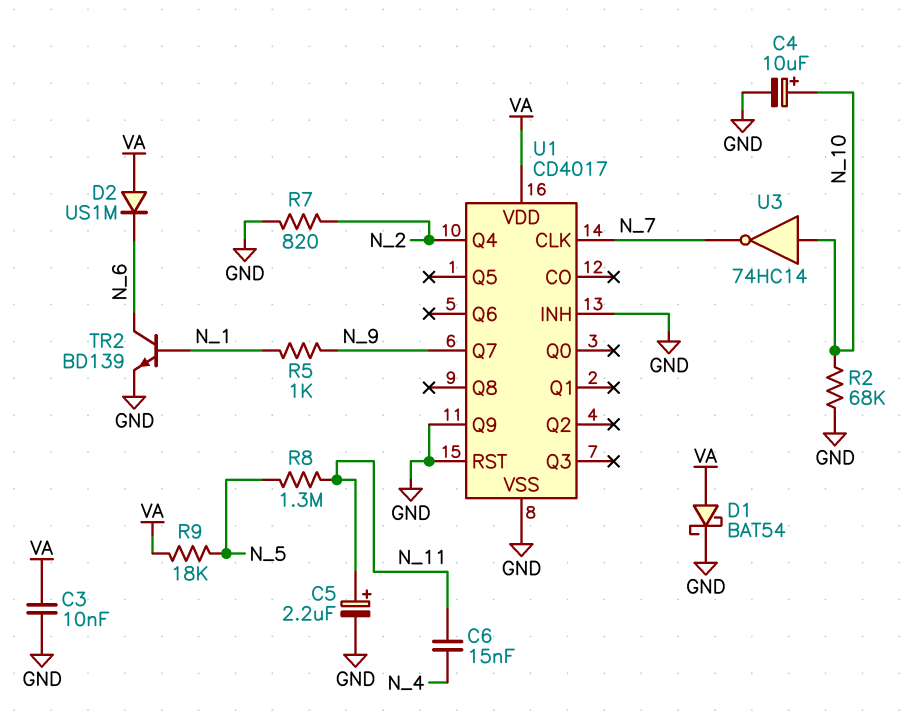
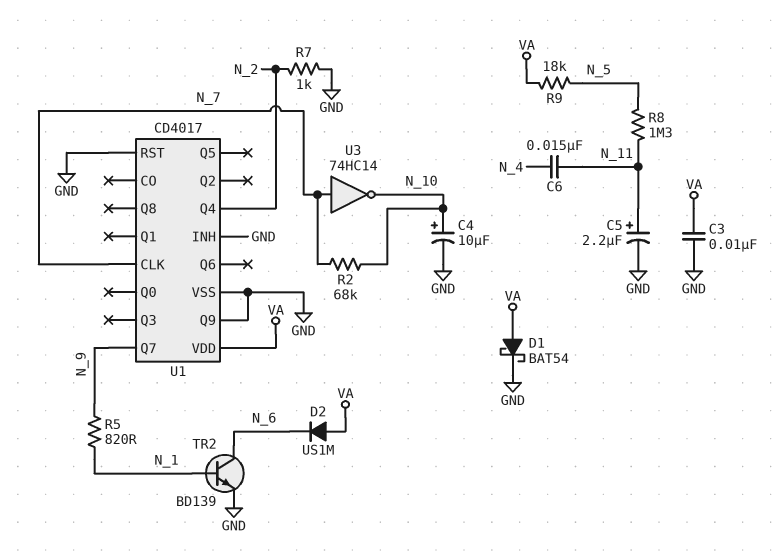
R2: 68k (GND, N_10) -> 68k (N_7, N_10)
R5: 1k (N_1, N_9) -> 820 (N_1, N_9)
R7: 820 (GND, N_2) -> 1k (GND, N_2)
U3: NOT 74HC14 (in N_10, out N_7) -> NOT 74HC14 (in N_7, out N_10)

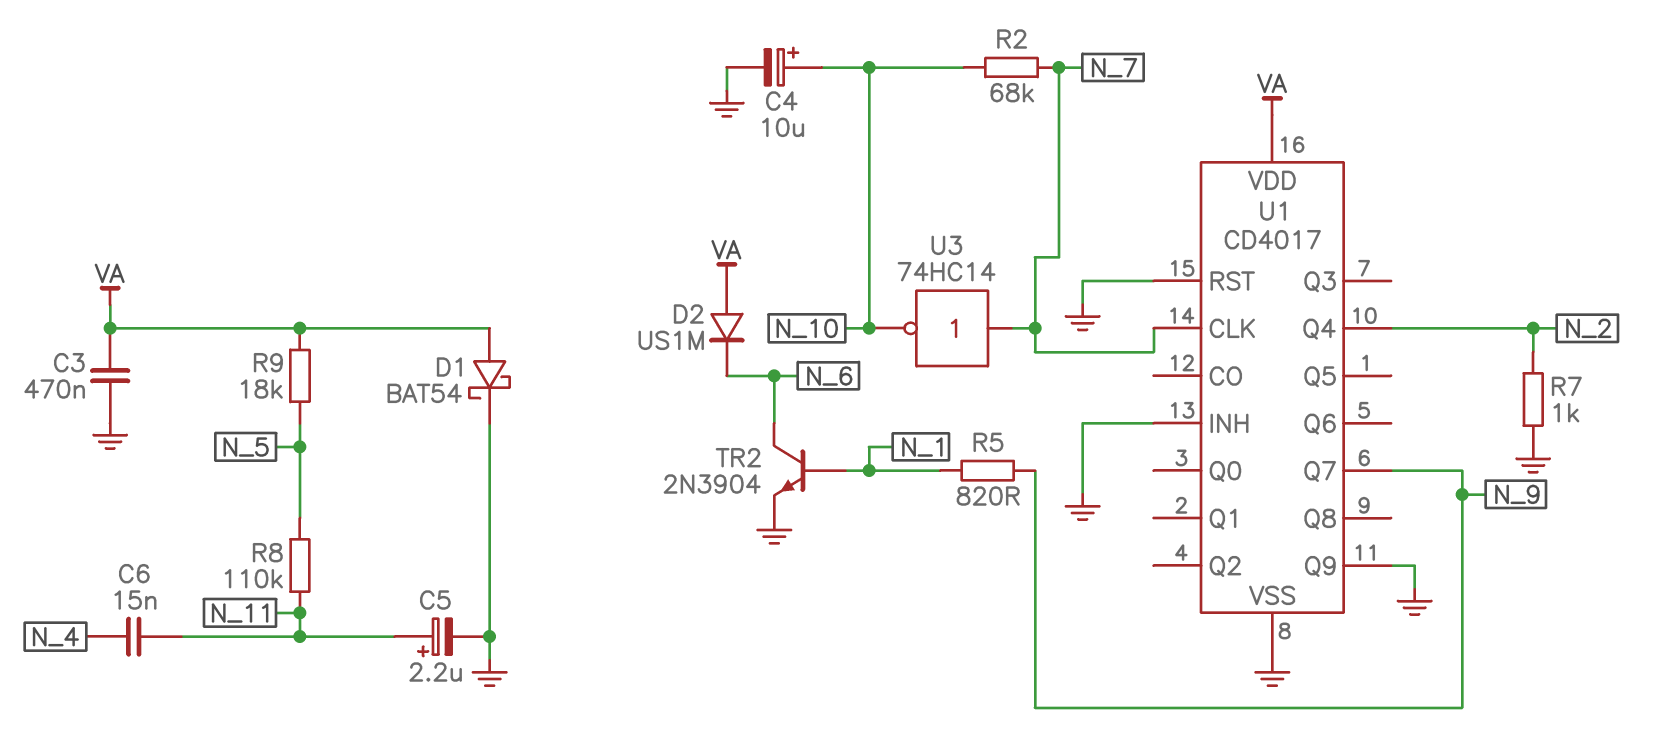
C3: 10nF (GND, VA) -> 470nF (GND, VA)
R8: 1.3M (N_5, N_11) -> 110k (N_5, N_11)
TR2: NPN BD139 (B N_1, C N_6, E GND) -> NPN 2N3904 (B N_1, C N_6, E GND)

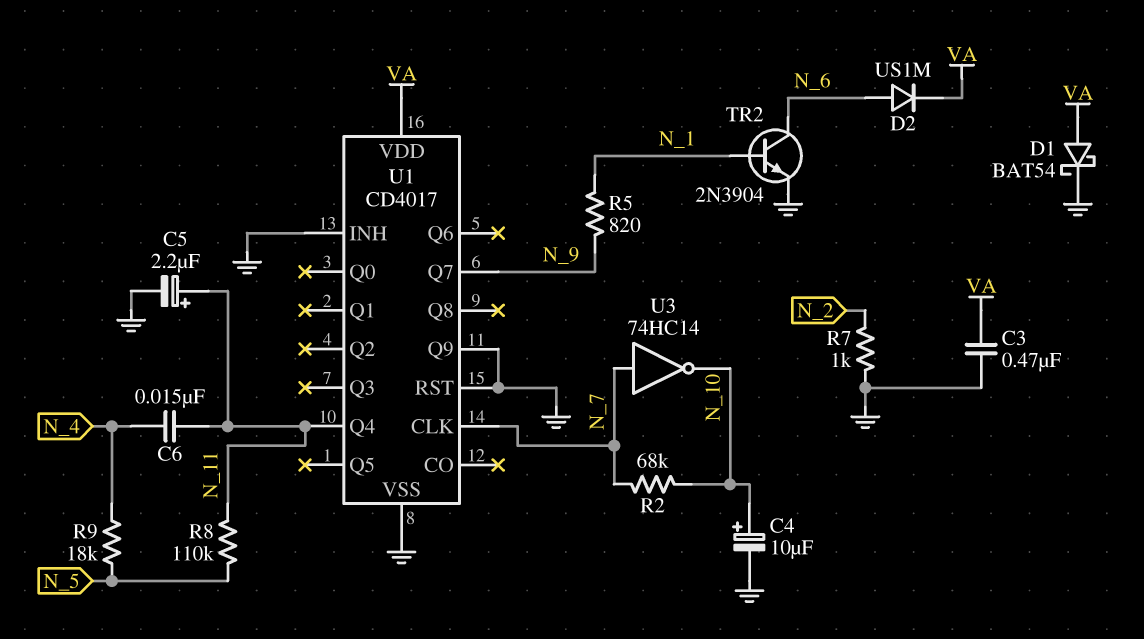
D2: diode US1M (A VA, K N_6) -> diode US1M (A N_6, K VA)
R9: 18k (N_5, VA) -> 18k (N_4, N_5)
U1 pin Q4: N_2 -> N_11

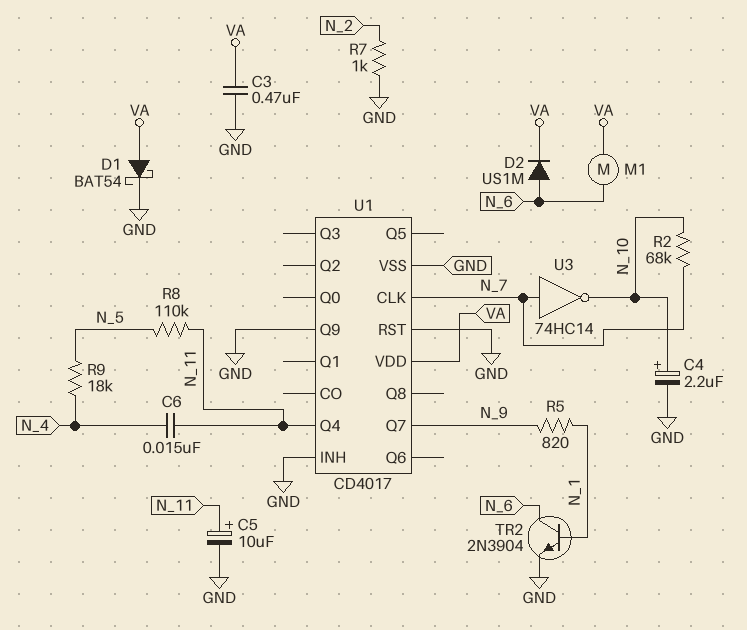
C4: 10uF (plus N_10, minus GND) -> 2.2uF (plus N_10, minus GND)
C5: 2.2uF (plus N_11, minus GND) -> 10uF (plus N_11, minus GND)
M1: none -> motor (N_6, VA)

